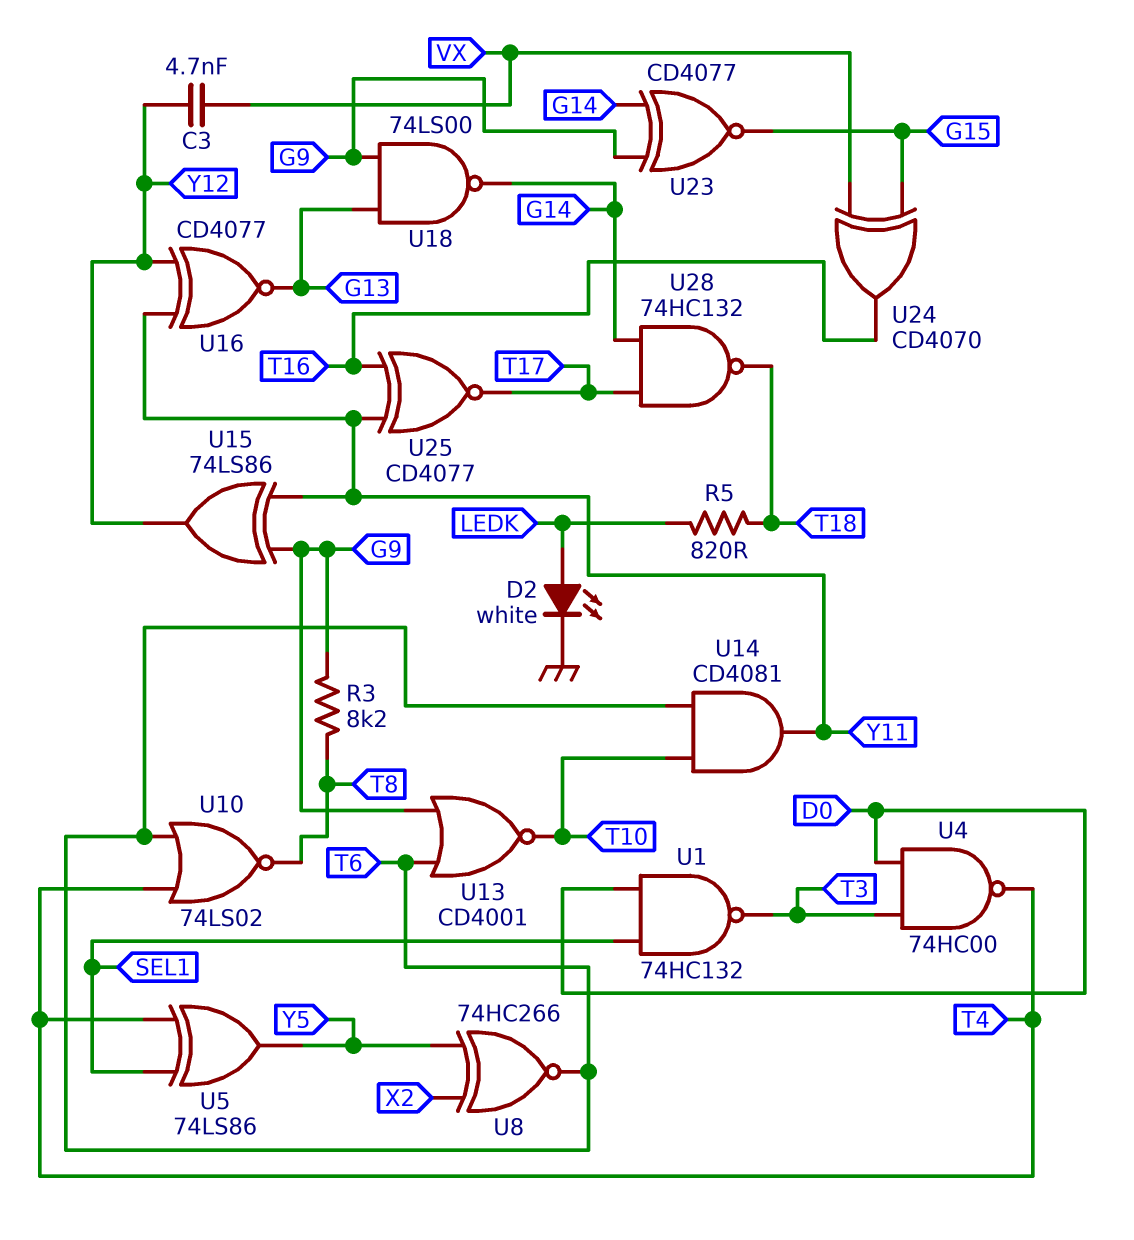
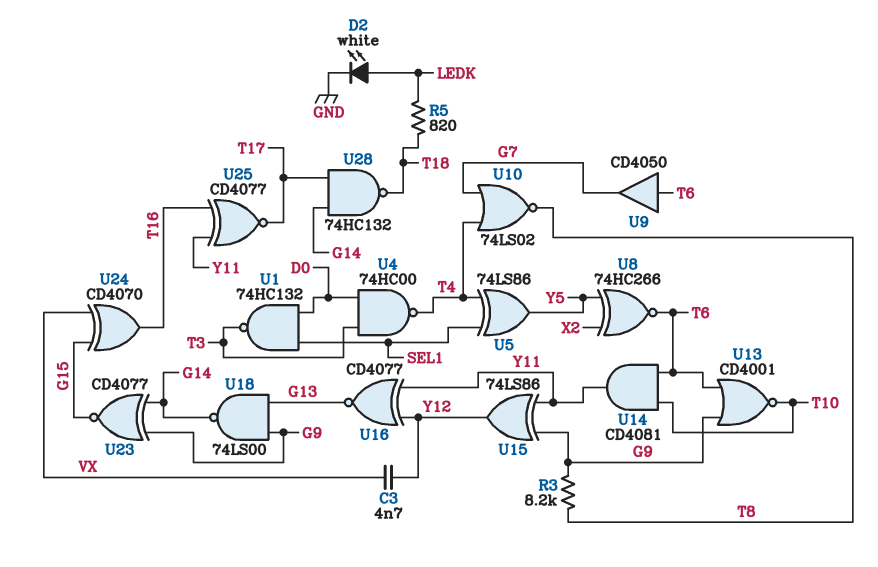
U9: none -> buffer CD4050 (in T6, out G7)
U10: NOR 74LS02 (in T4, in T6, out T8) -> NOR 74LS02 (in G7, in T4, out T8)

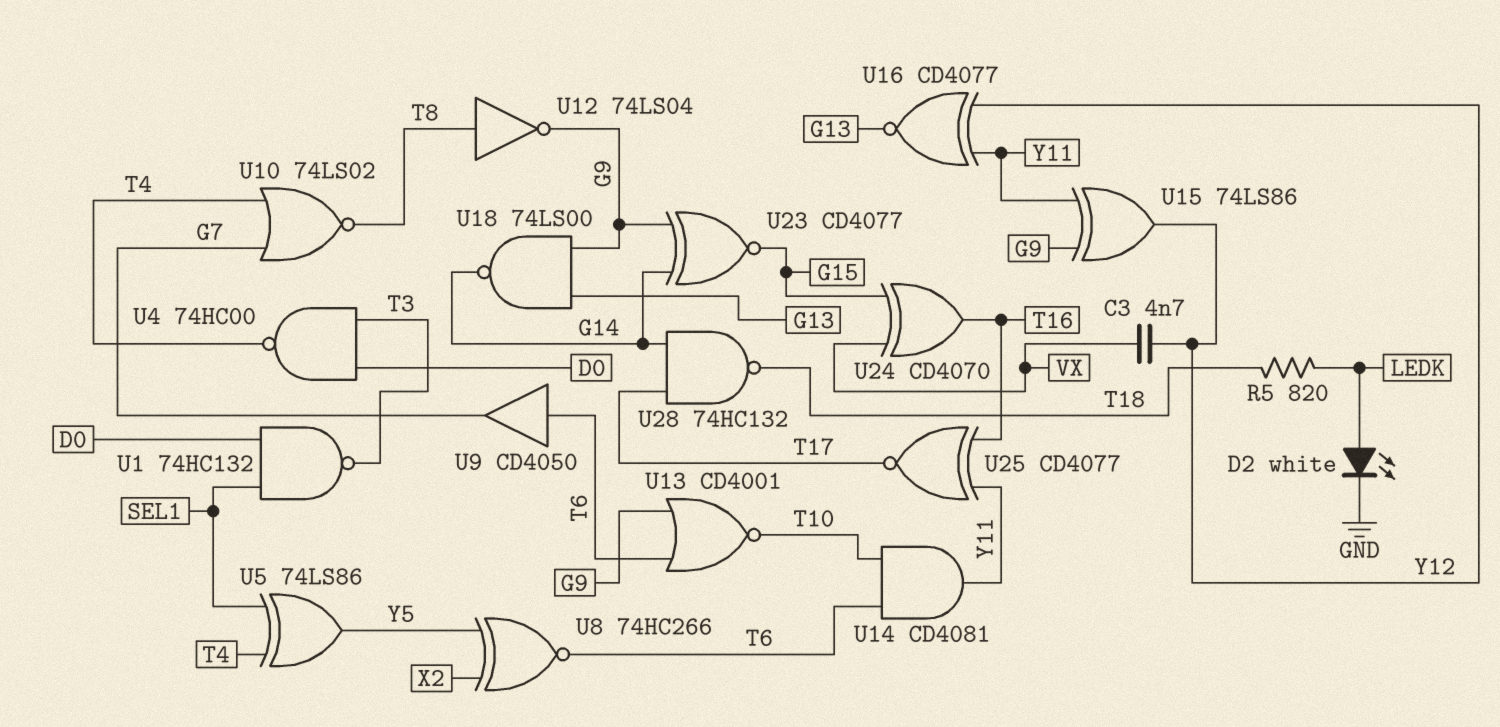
R3: 8.2k (G9, T8) -> none
U12: none -> NOT 74LS04 (in T8, out G9)

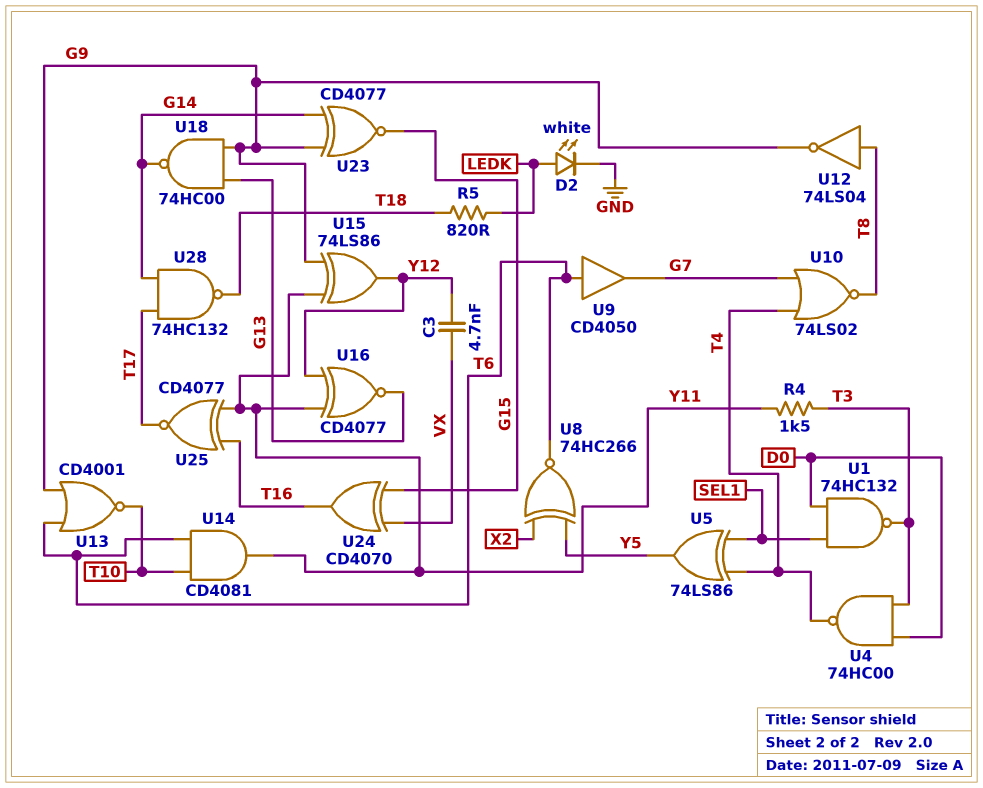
R4: none -> 1.5k (T3, Y11)
U18: NAND 74LS00 (in G9, in G13, out G14) -> NAND 74HC00 (in G9, in G13, out G14)

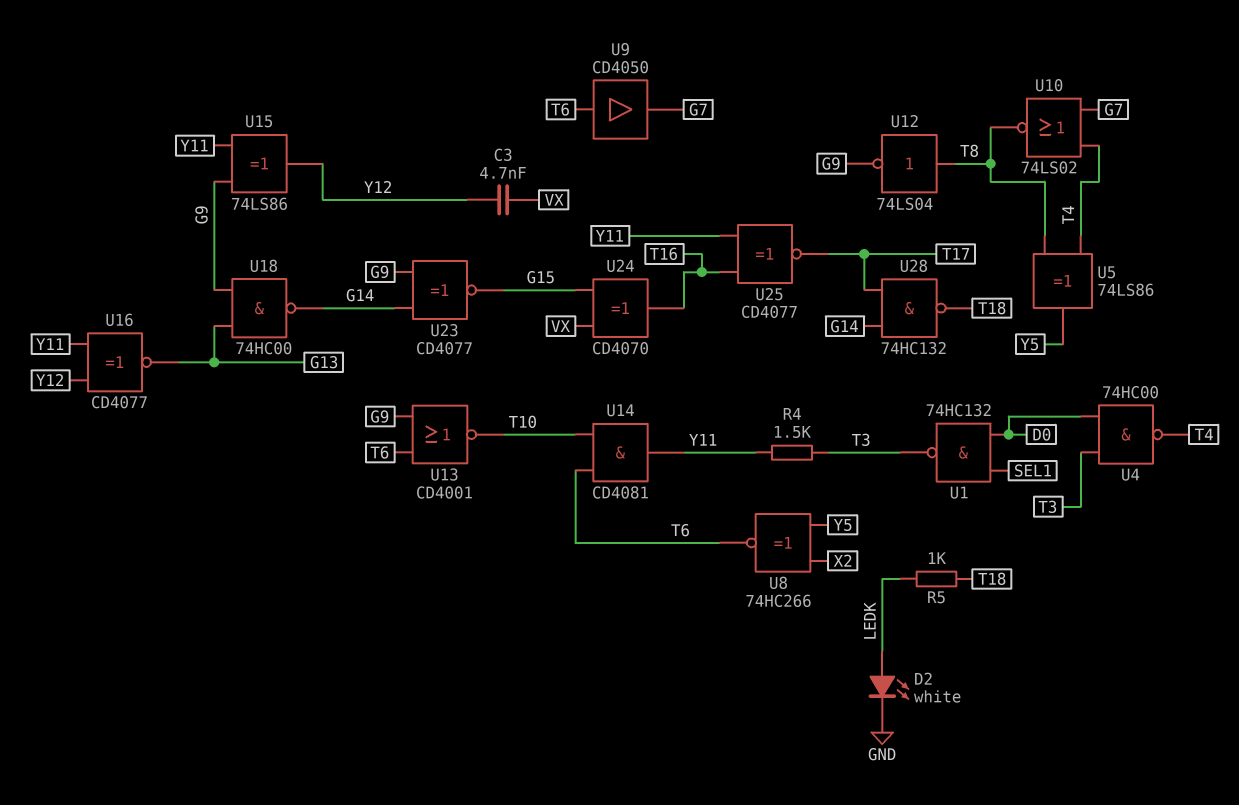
R5: 820 (LEDK, T18) -> 1k (LEDK, T18)
U5: XOR 74LS86 (in SEL1, in T4, out Y5) -> XOR 74LS86 (in T4, in T8, out Y5)

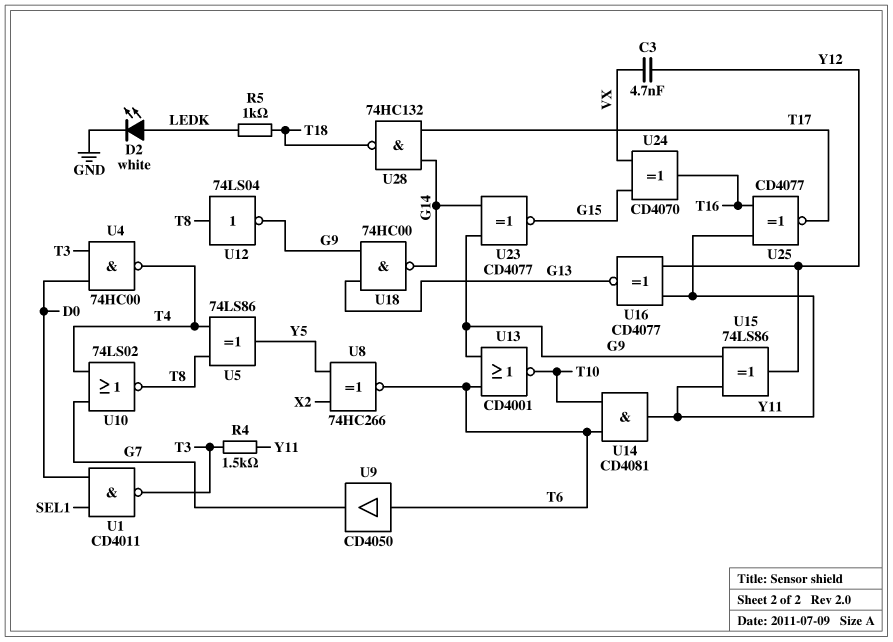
U1: NAND 74HC132 (in D0, in SEL1, out T3) -> NAND CD4011 (in D0, in SEL1, out T3)

